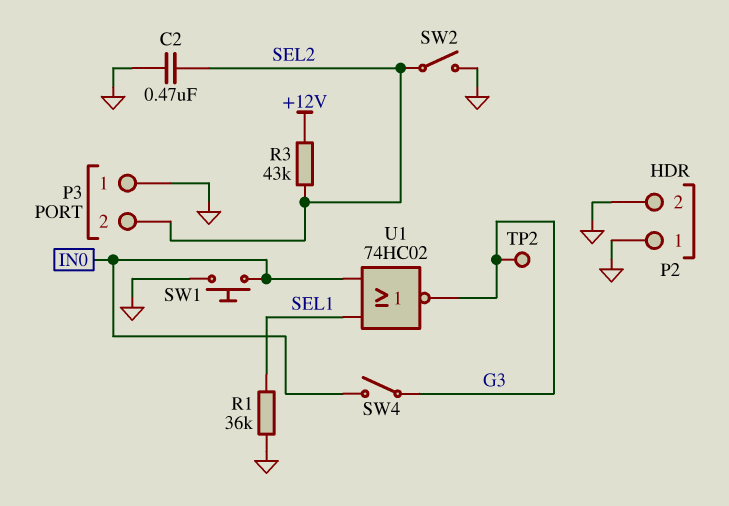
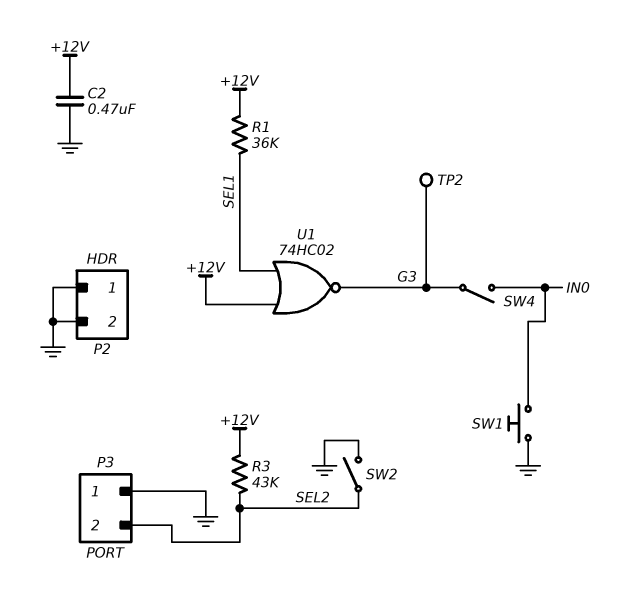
C2: 470nF (GND, SEL2) -> 470nF (+12V, GND)
R1: 36k (GND, SEL1) -> 36k (+12V, SEL1)
U1: NOR 74HC02 (in IN0, in SEL1, out G3) -> NOR 74HC02 (in +12V, in SEL1, out G3)

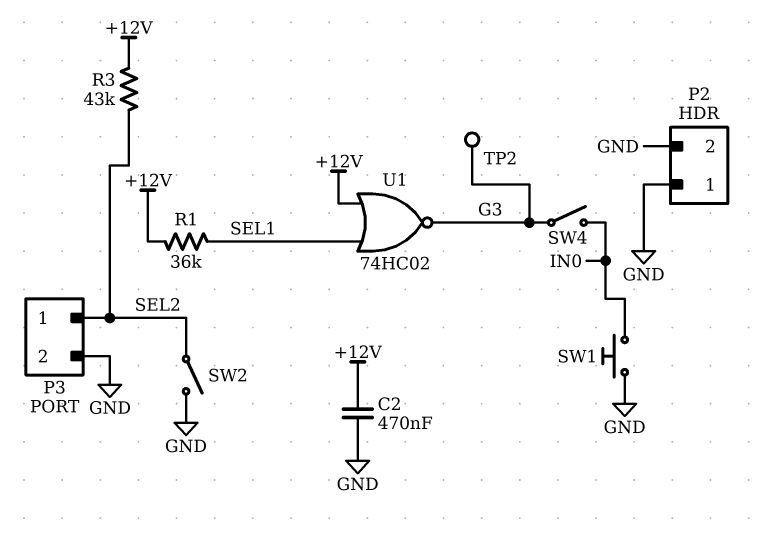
P3 pin 1: GND -> SEL2
P3 pin 2: SEL2 -> GND

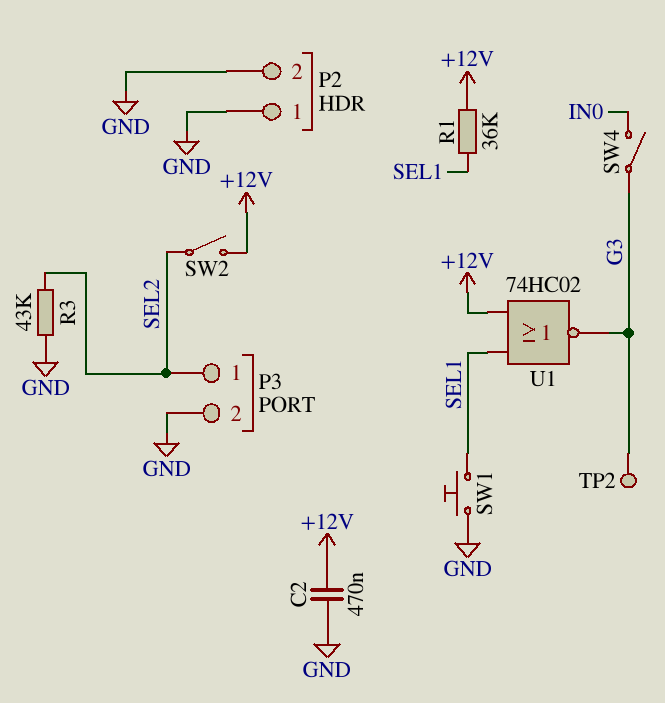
R3: 43k (+12V, SEL2) -> 43k (GND, SEL2)
SW1: button (GND, IN0) -> button (GND, SEL1)
SW2: switch (GND, SEL2) -> switch (+12V, SEL2)

